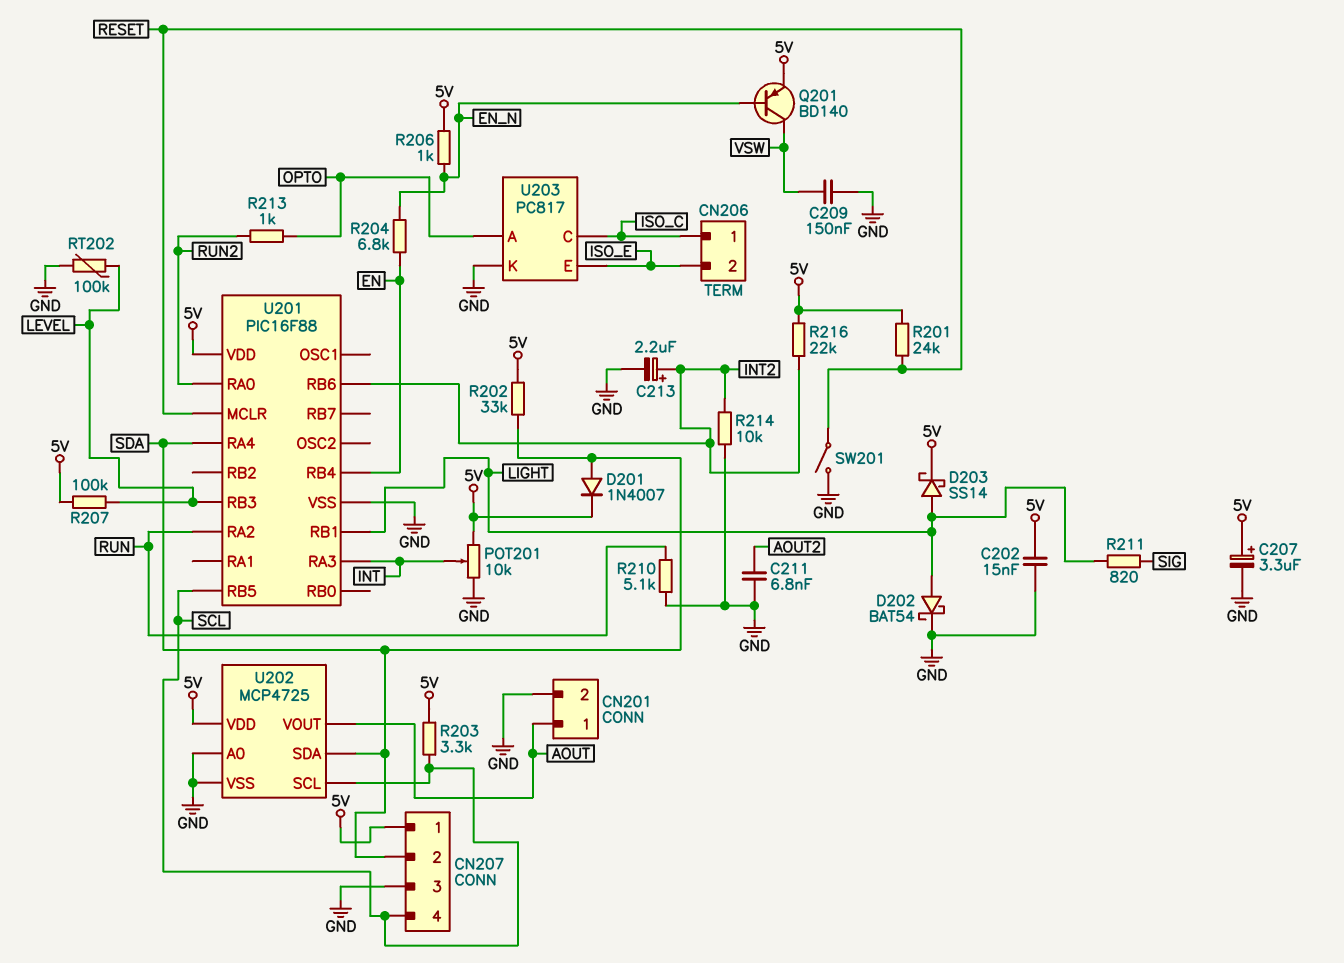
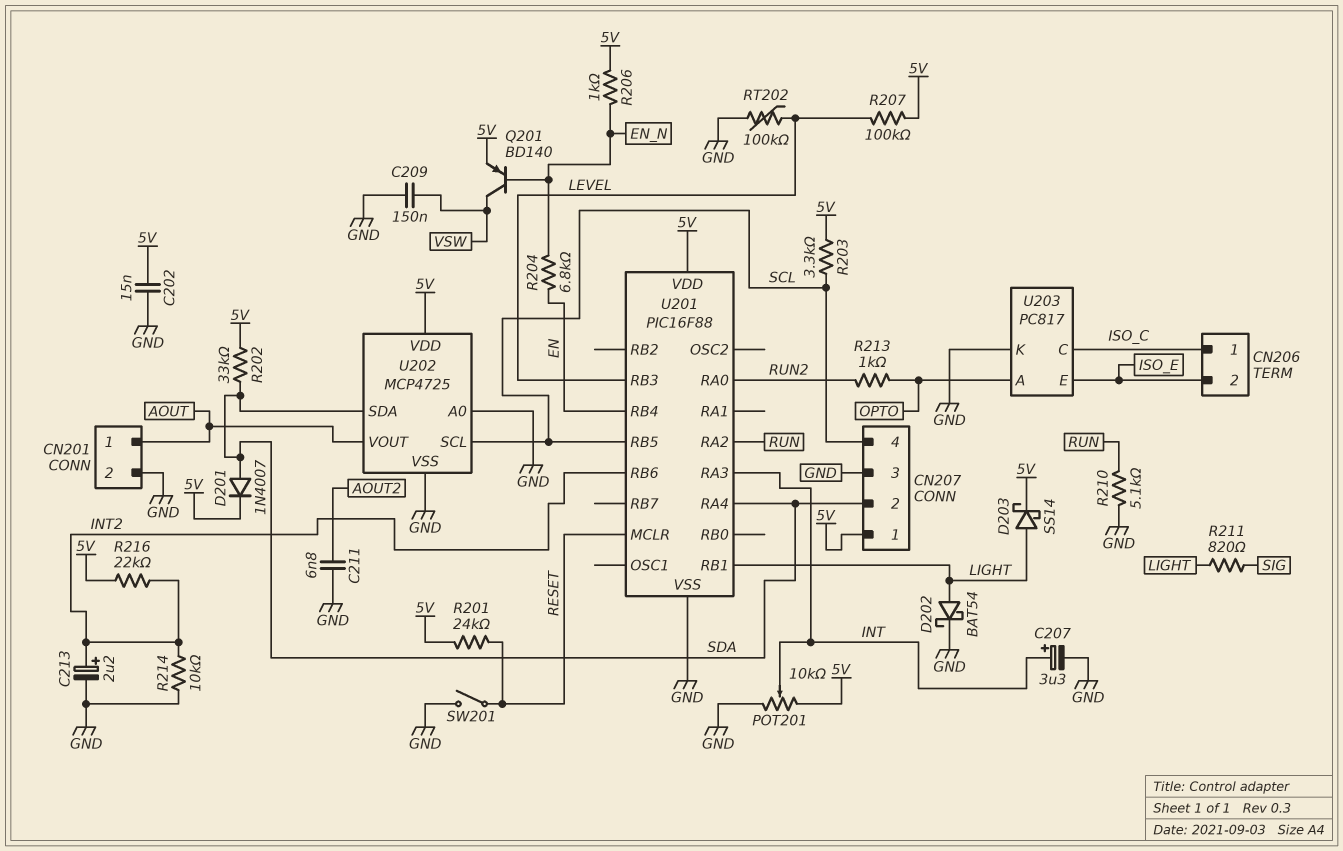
C207: 3.3uF (plus 5V, minus GND) -> 3.3uF (plus INT, minus GND)

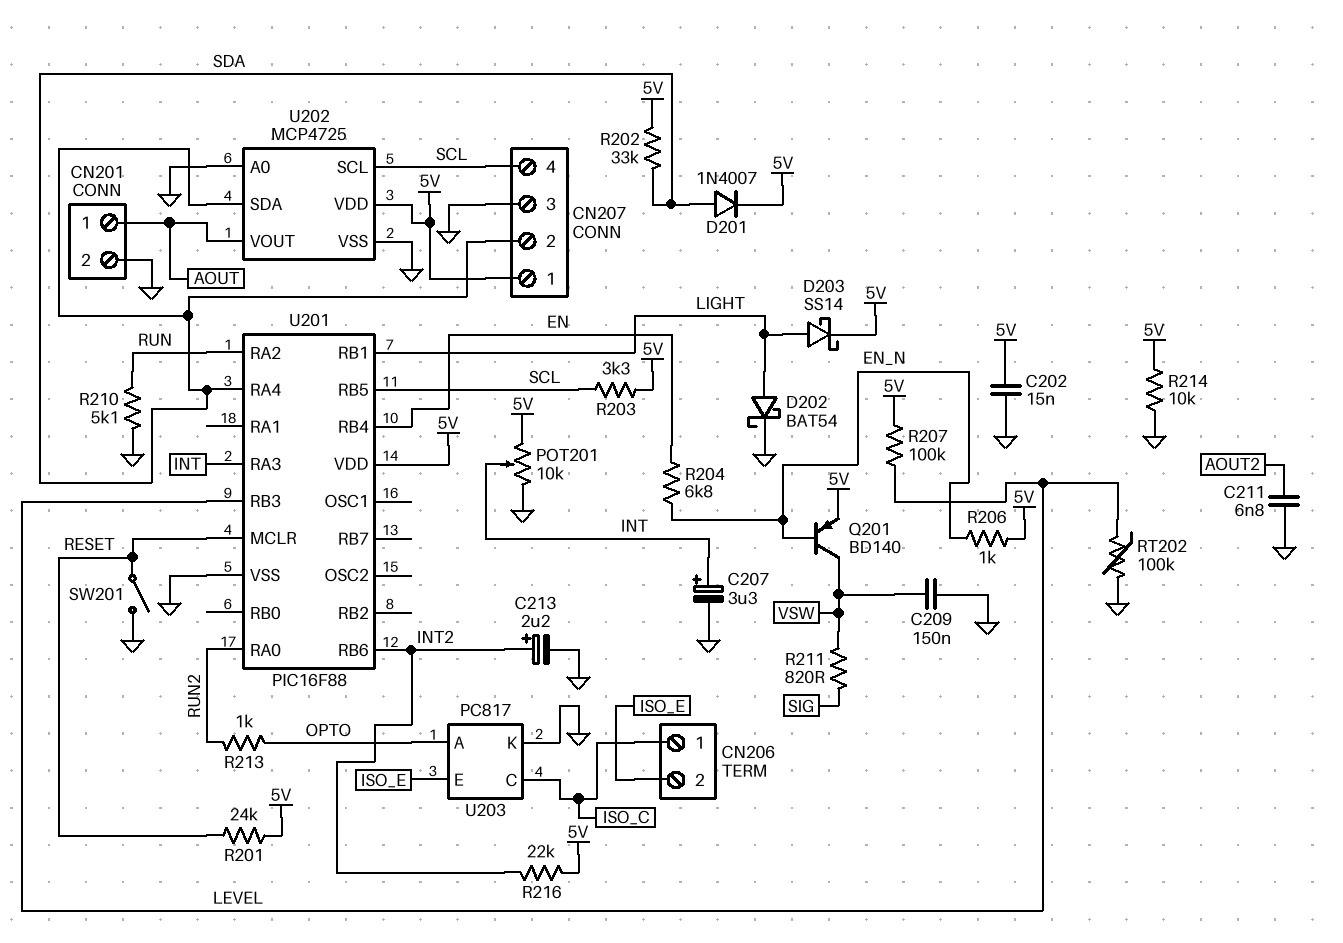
R211: 820 (LIGHT, SIG) -> 820 (SIG, VSW)
R214: 10k (GND, INT2) -> 10k (5V, GND)

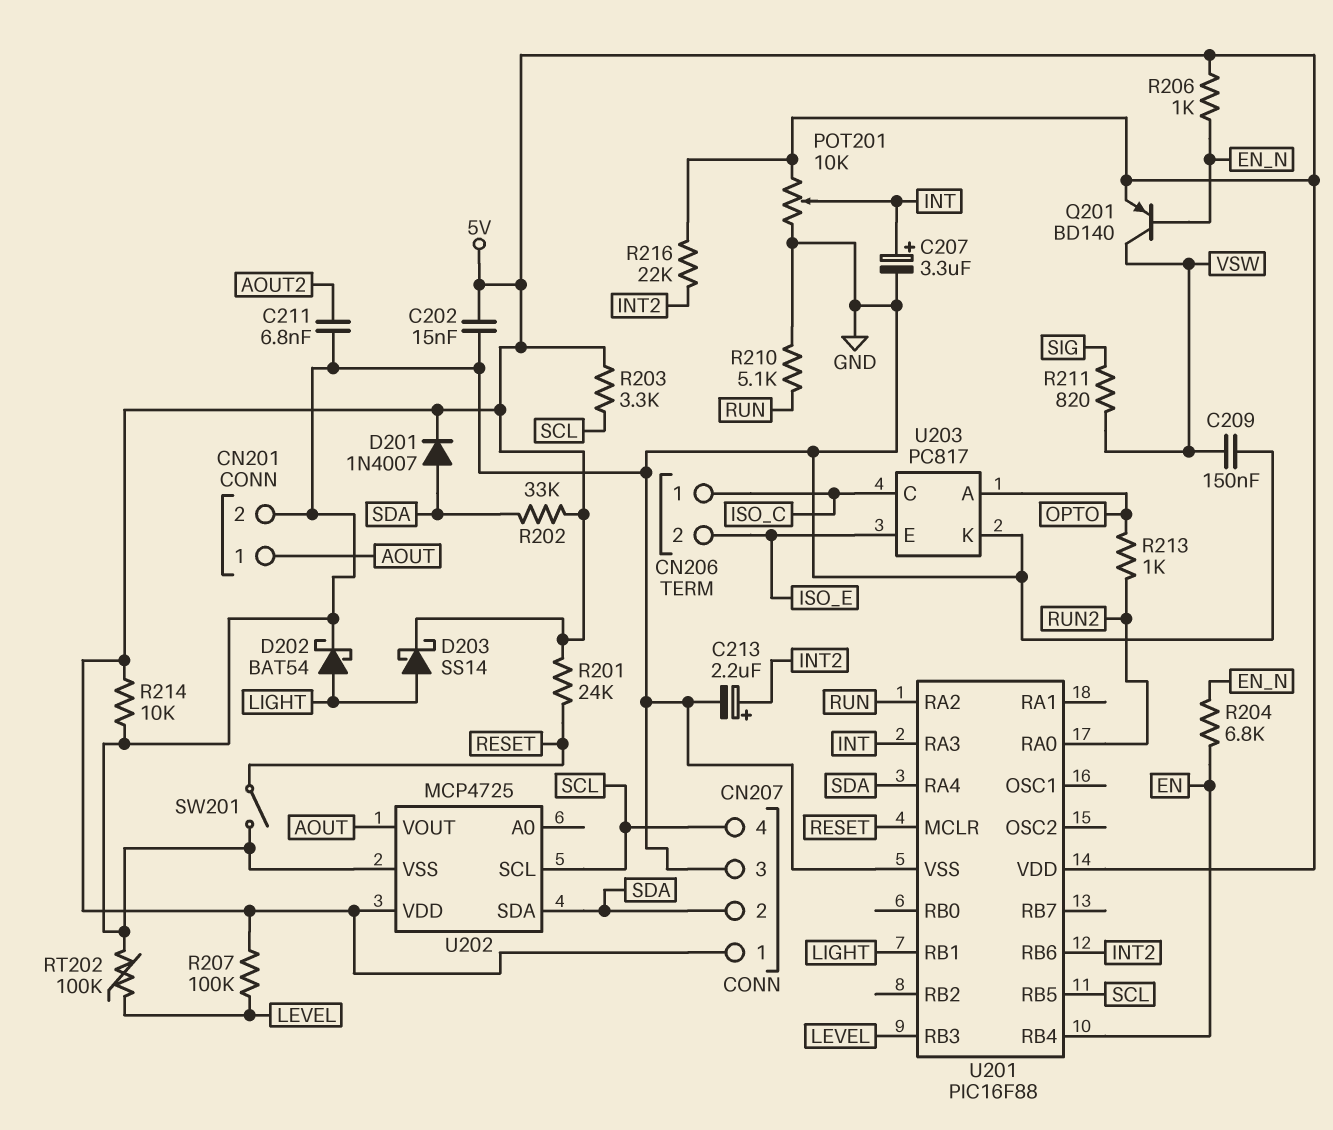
U202 pin A0: GND -> none

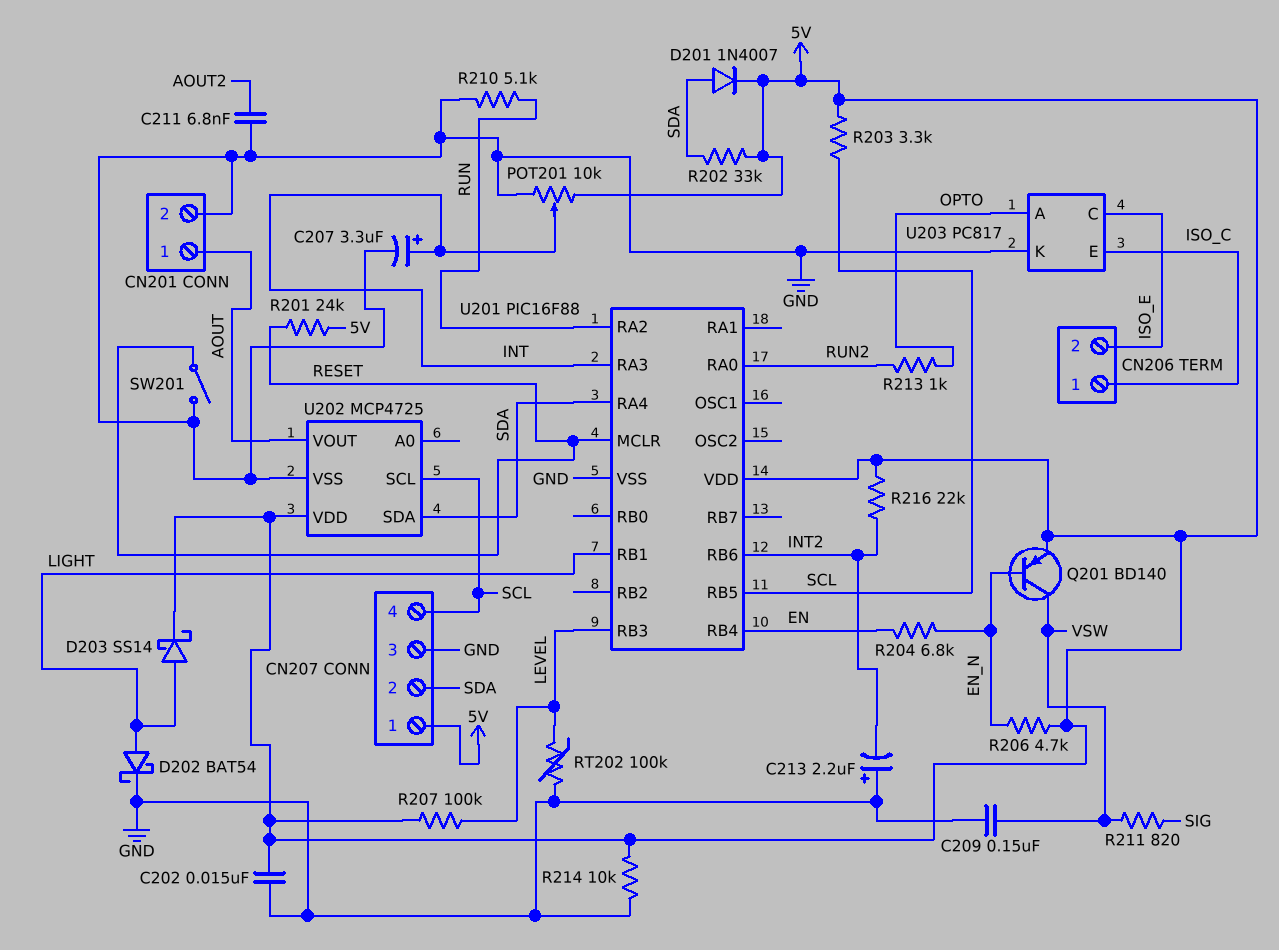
C213: 2.2uF (plus INT2, minus GND) -> 2.2uF (plus GND, minus INT2)
R206: 1k (5V, EN_N) -> 4.7k (5V, EN_N)
U203 pin C: ISO_C -> ISO_E
U203 pin E: ISO_E -> ISO_C

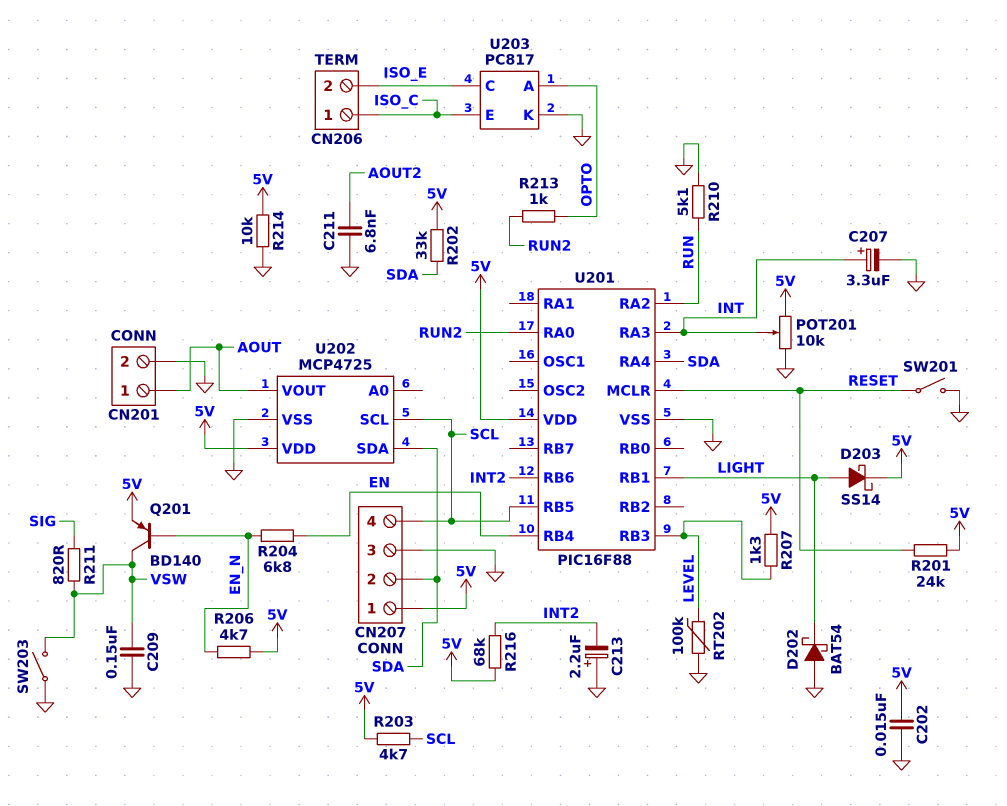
D201: diode 1N4007 (A SDA, K 5V) -> none
D202: schottky BAT54 (A LIGHT, K GND) -> schottky BAT54 (A GND, K LIGHT)
R203: 3.3k (5V, SCL) -> 4.7k (5V, SCL)
R207: 100k (5V, LEVEL) -> 1.3k (5V, LEVEL)
R216: 22k (5V, INT2) -> 68k (5V, INT2)
SW203: none -> switch (GND, VSW)

